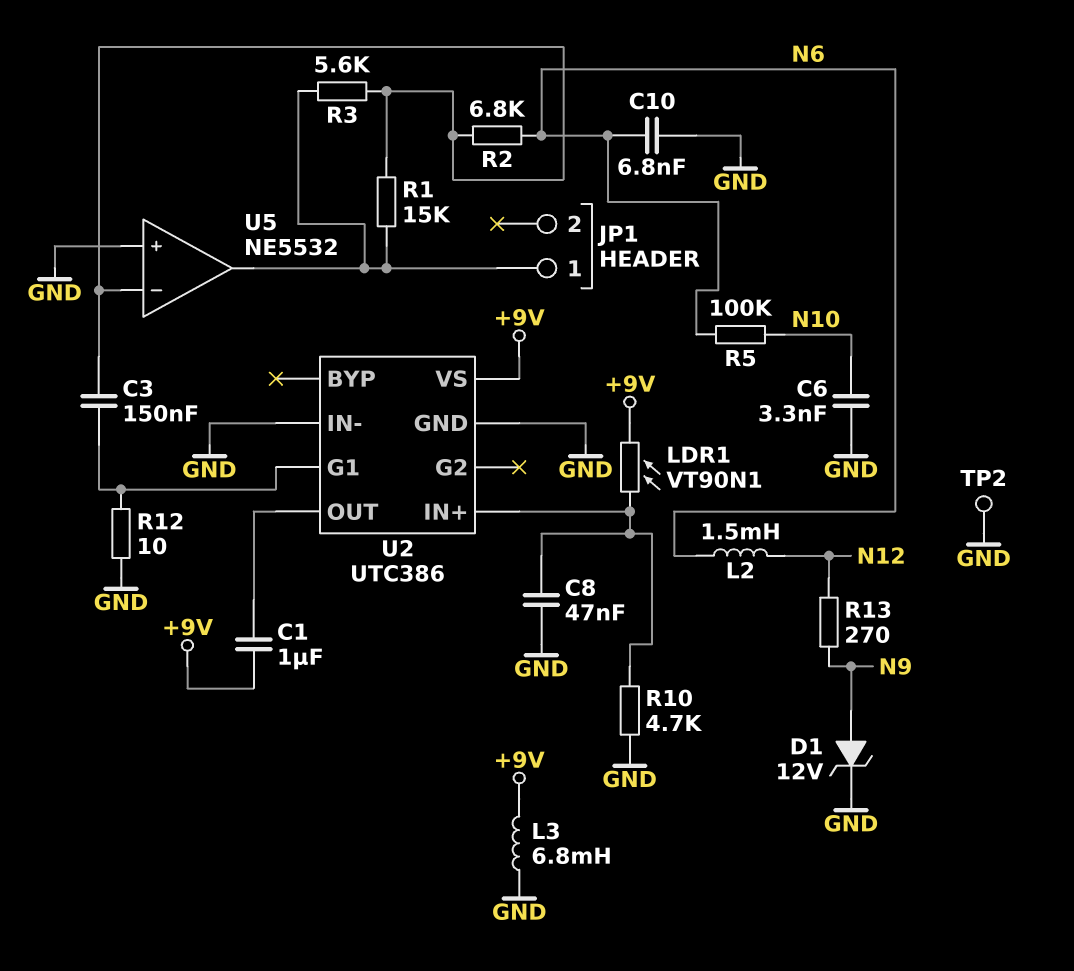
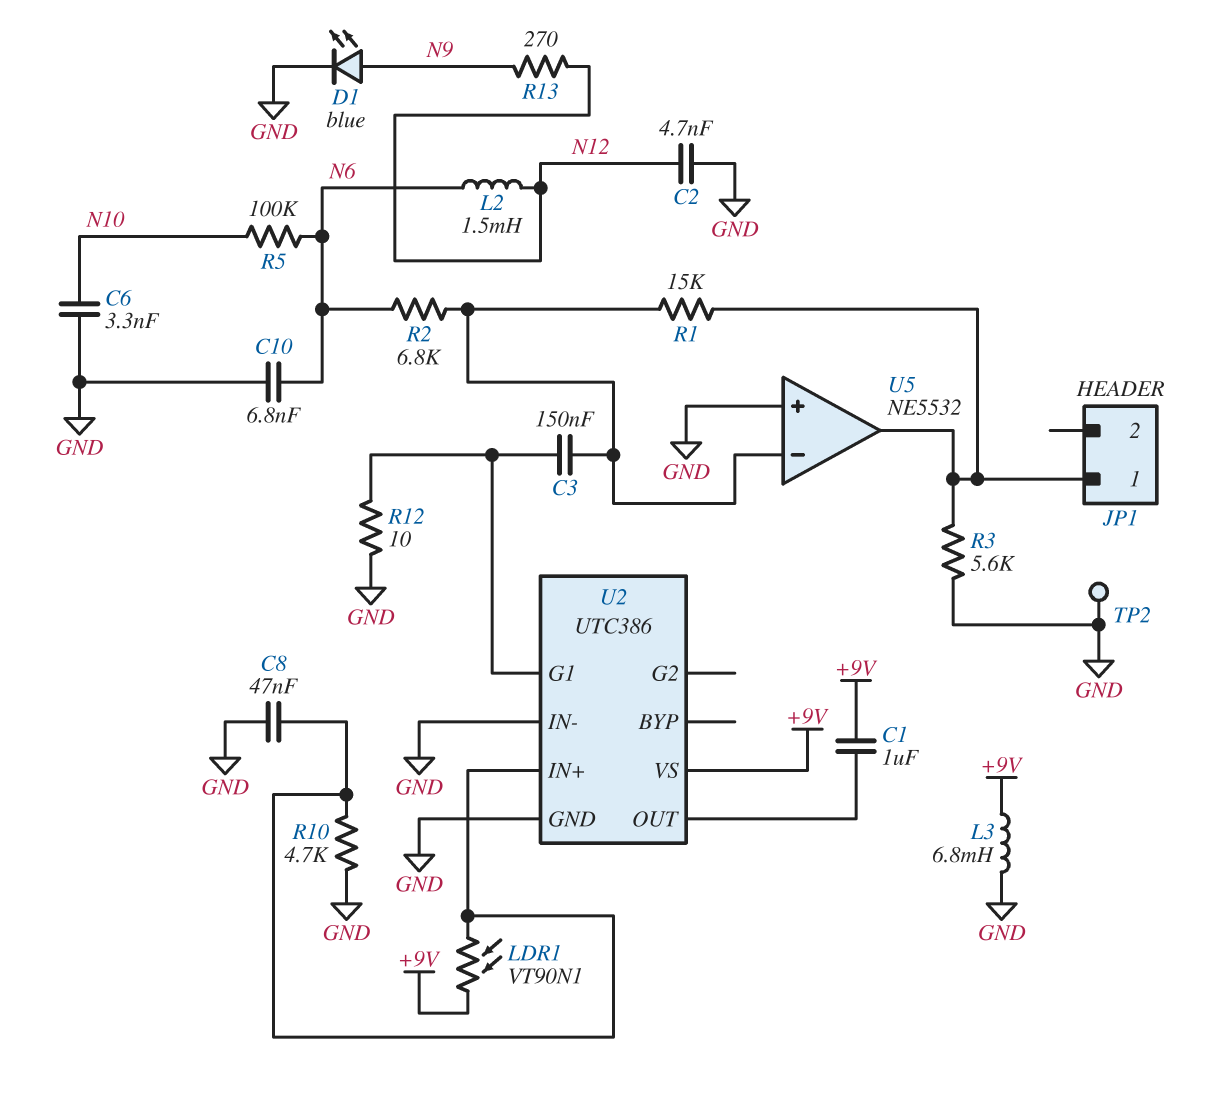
C2: none -> 4.7nF (GND, N12)
D1: zener 12V (A N9, K GND) -> LED blue (A N9, K GND)
R3: 5.6k (JP1/1, U5/in-) -> 5.6k (GND, JP1/1)

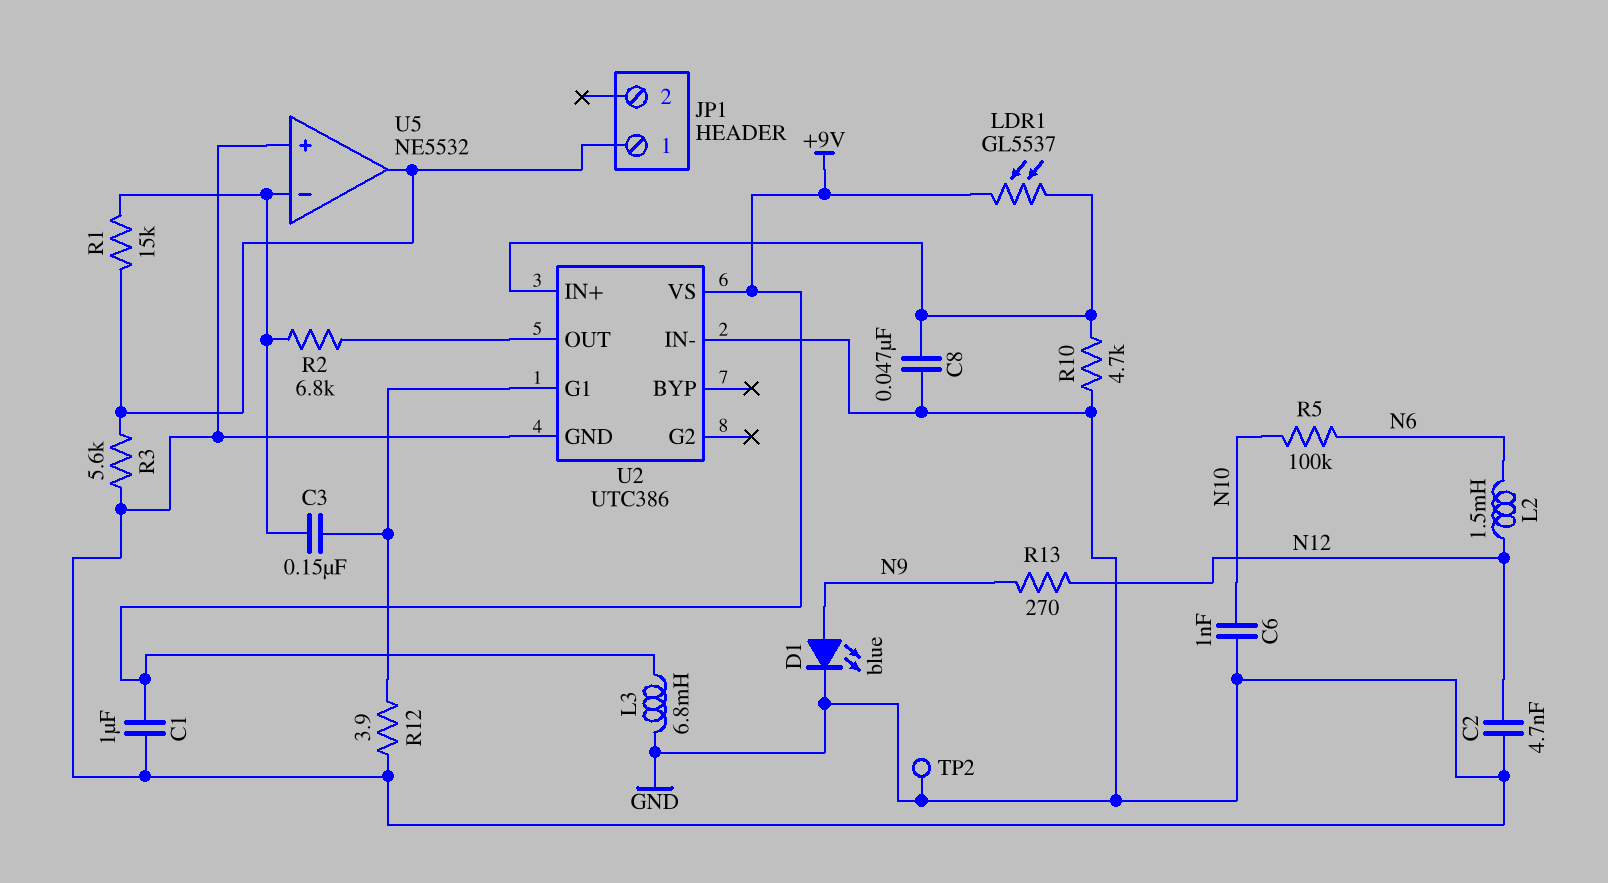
C1: 1uF (+9V, U2/OUT) -> 1uF (+9V, GND)
C6: 3.3nF (GND, N10) -> 1nF (GND, N10)
C10: 6.8nF (GND, N6) -> none
LDR1: VT90N1 (+9V, U2/IN+) -> GL5537 (+9V, U2/IN+)
R2: 6.8k (N6, U5/in-) -> 6.8k (U2/OUT, U5/in-)
R12: 10 (GND, U2/G1) -> 3.9 (GND, U2/G1)

